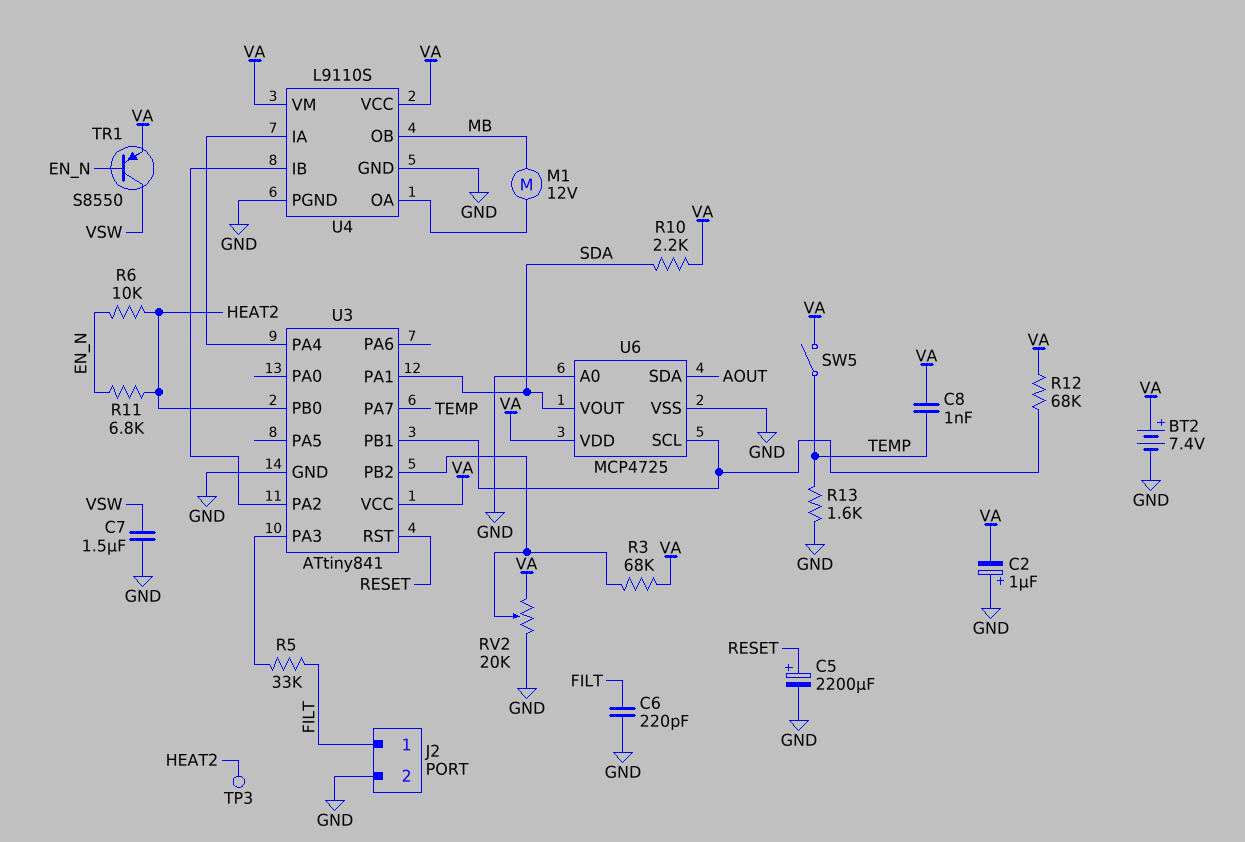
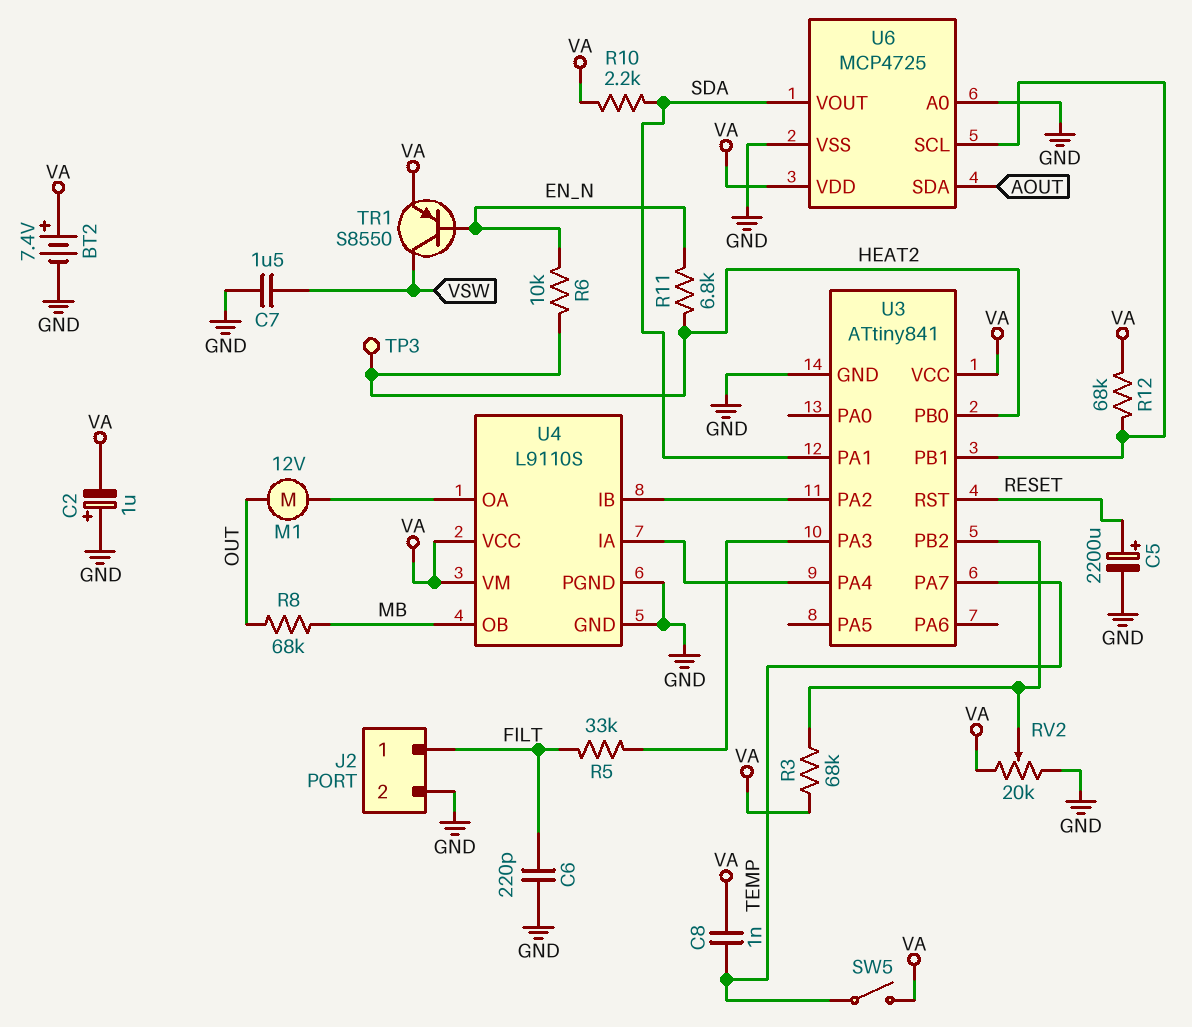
M1: motor 12V (MB, U4/OA) -> motor 12V (OUT, U4/OA)
R8: none -> 68k (MB, OUT)
R13: 1.6k (GND, TEMP) -> none

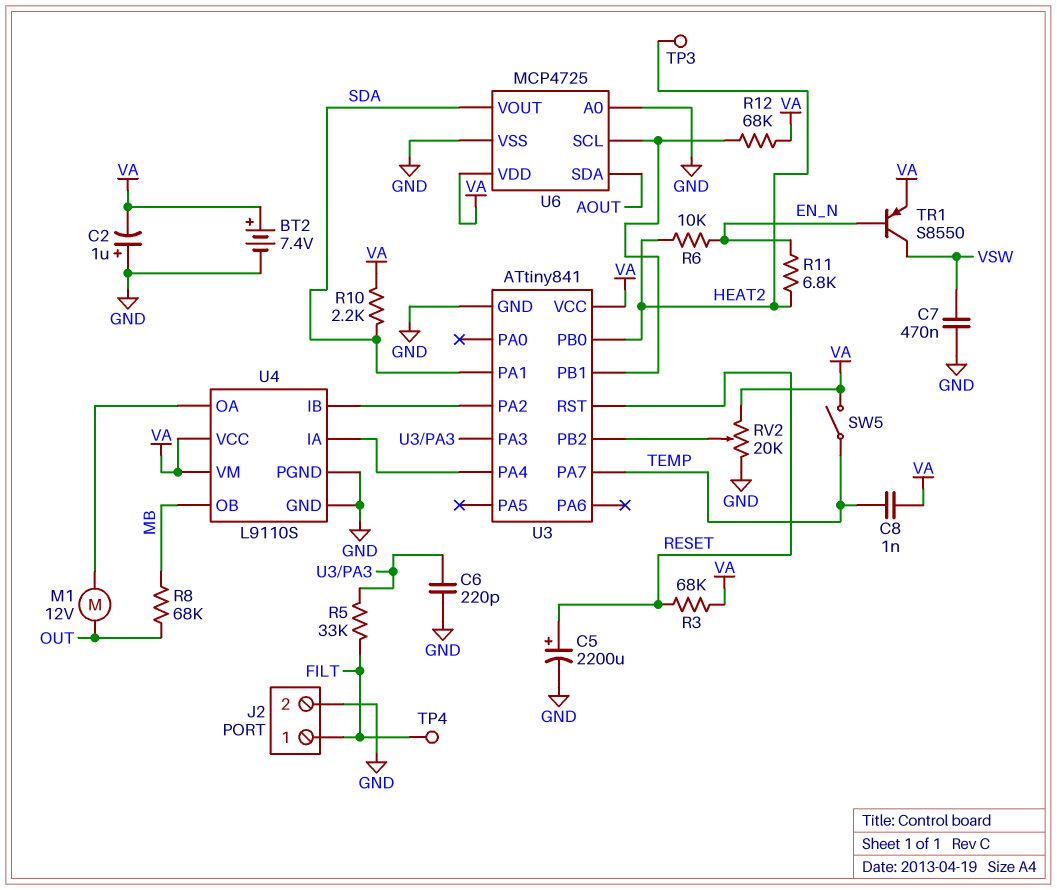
C6: 220pF (FILT, GND) -> 220pF (GND, U3/PA3)
C7: 1.5uF (GND, VSW) -> 470nF (GND, VSW)
R3: 68k (U3/PB2, VA) -> 68k (RESET, VA)
TP4: none -> test point (FILT)

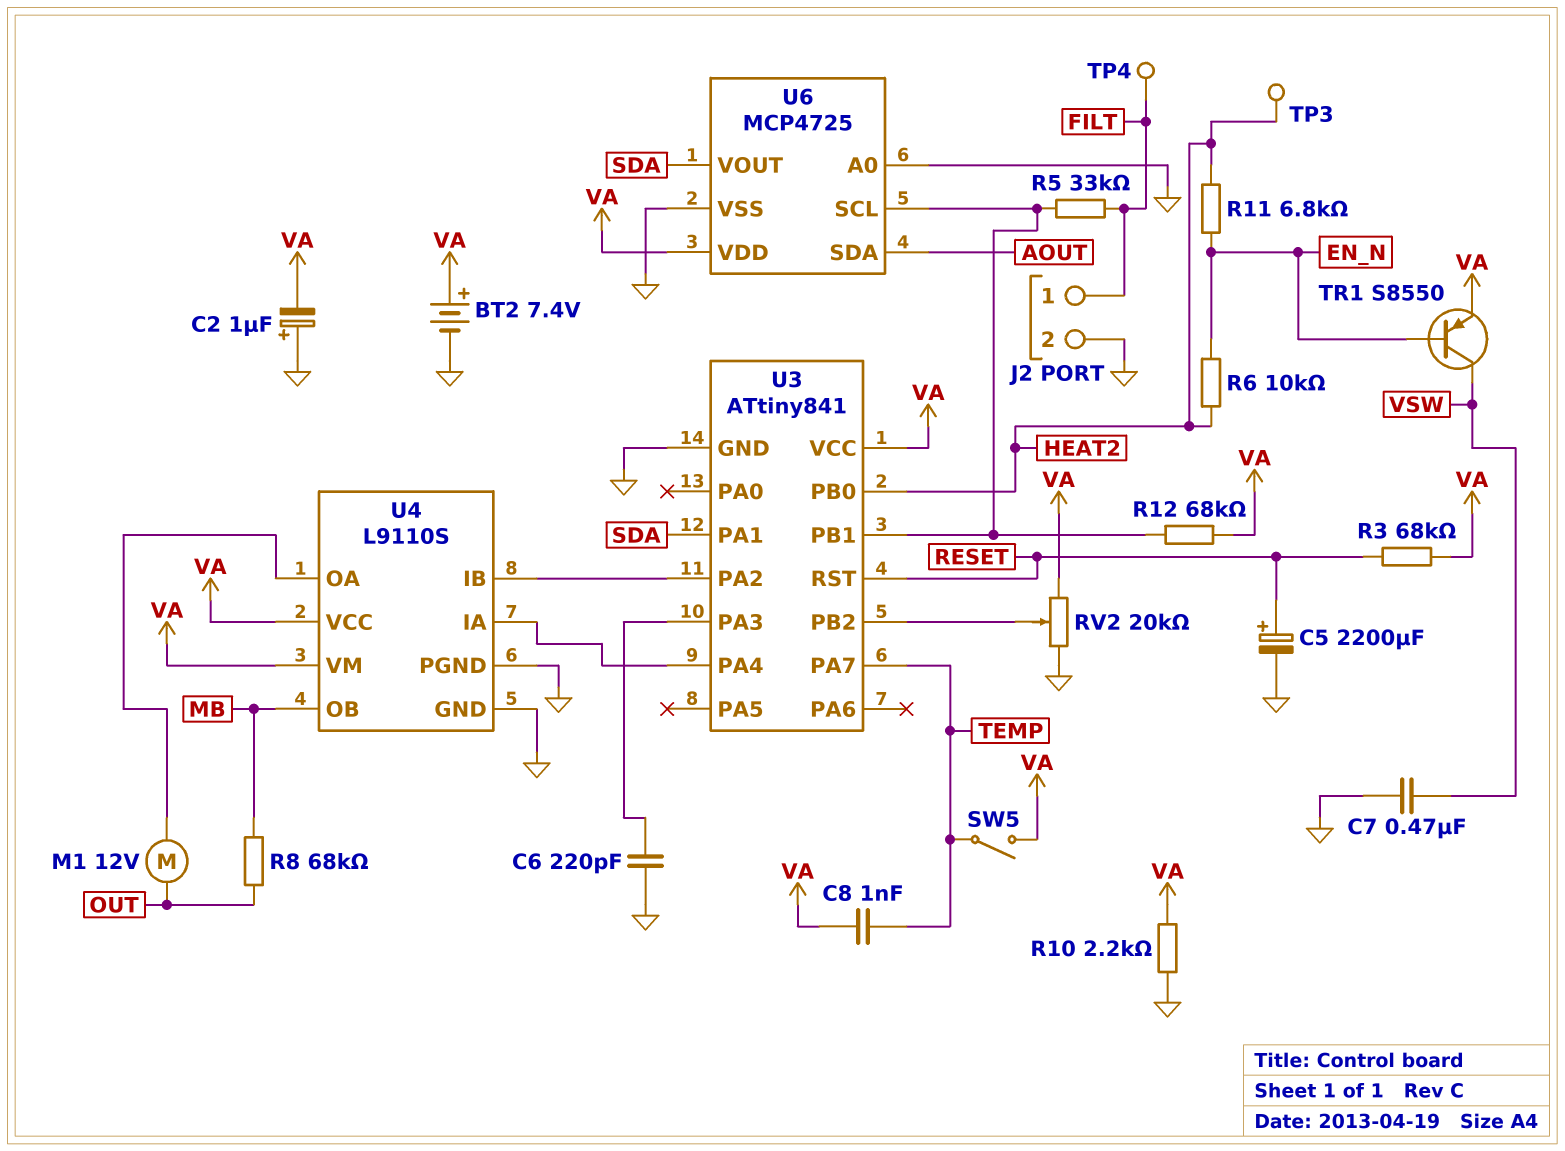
R5: 33k (FILT, U3/PA3) -> 33k (FILT, U3/PB1)
R10: 2.2k (SDA, VA) -> 2.2k (GND, VA)

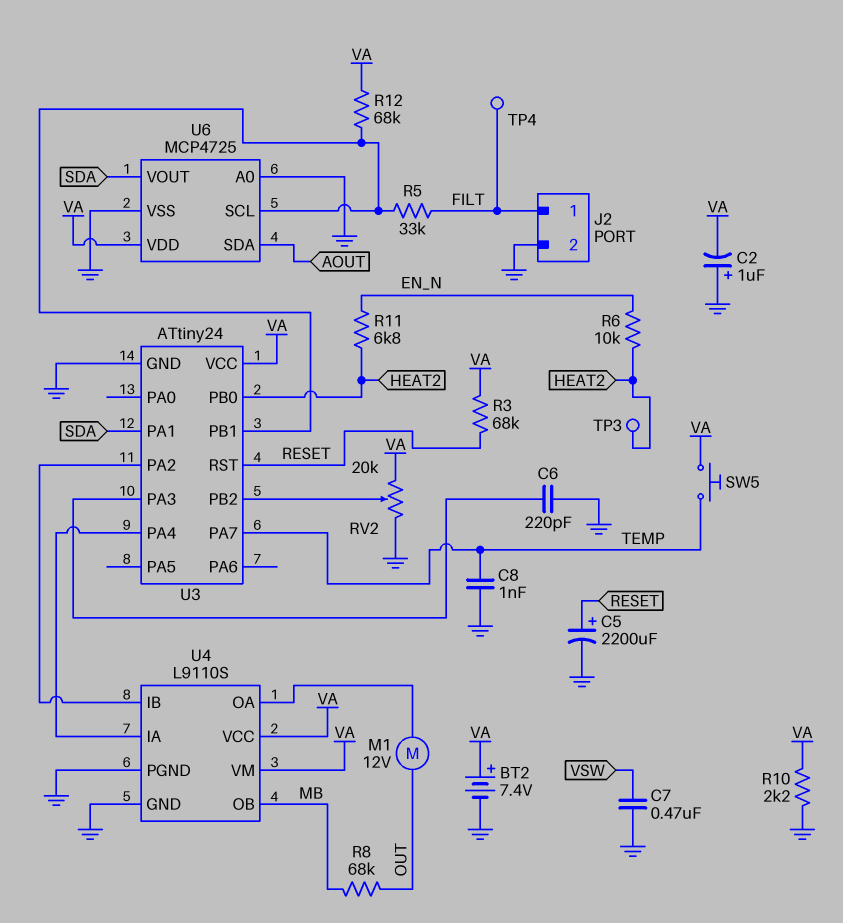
C8: 1nF (TEMP, VA) -> 1nF (GND, TEMP)
SW5: switch (TEMP, VA) -> button (TEMP, VA)
TR1: PNP S8550 (B EN_N, C VSW, E VA) -> none
U3: ATtiny841 -> ATtiny24

